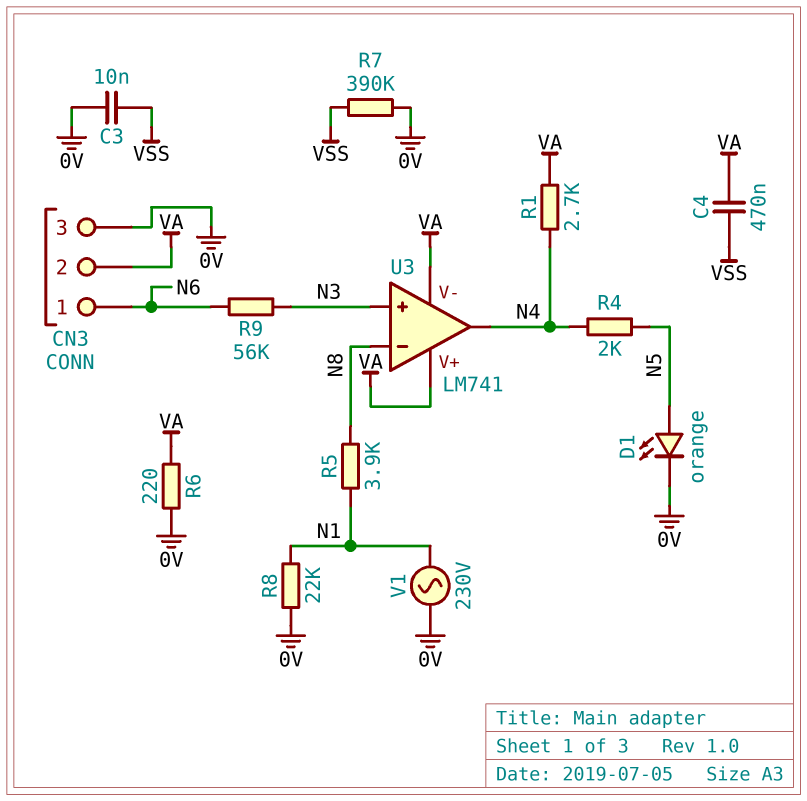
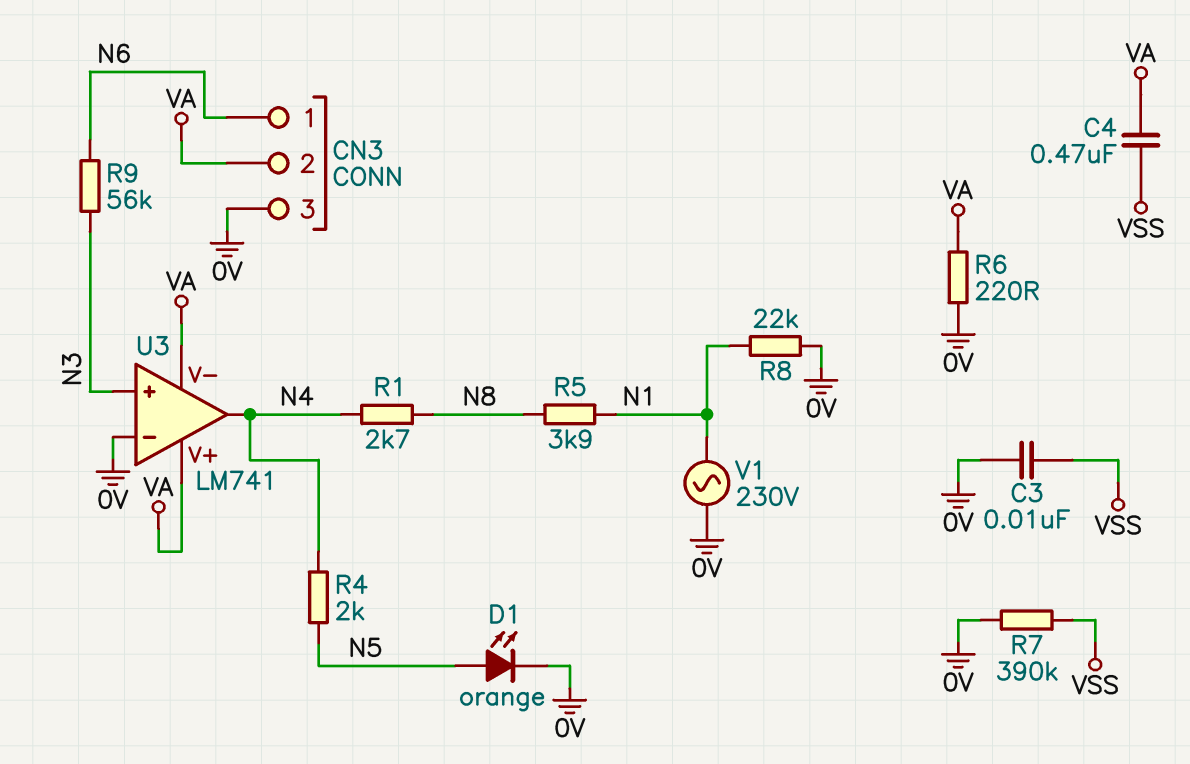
R1: 2.7k (N4, VA) -> 2.7k (N4, N8)
U3 pin in-: N8 -> 0V

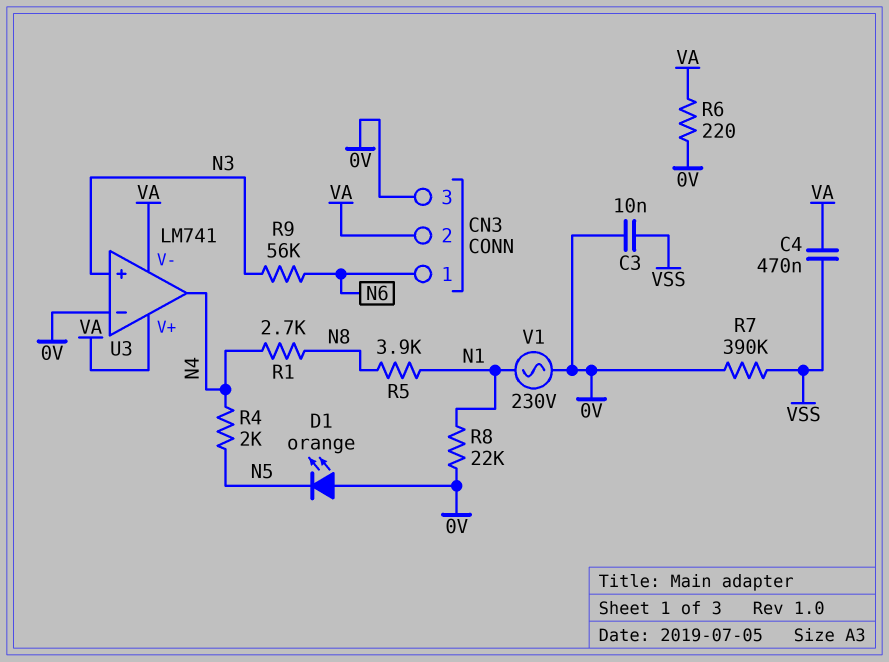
D1: LED orange (A N5, K 0V) -> LED orange (A 0V, K N5)

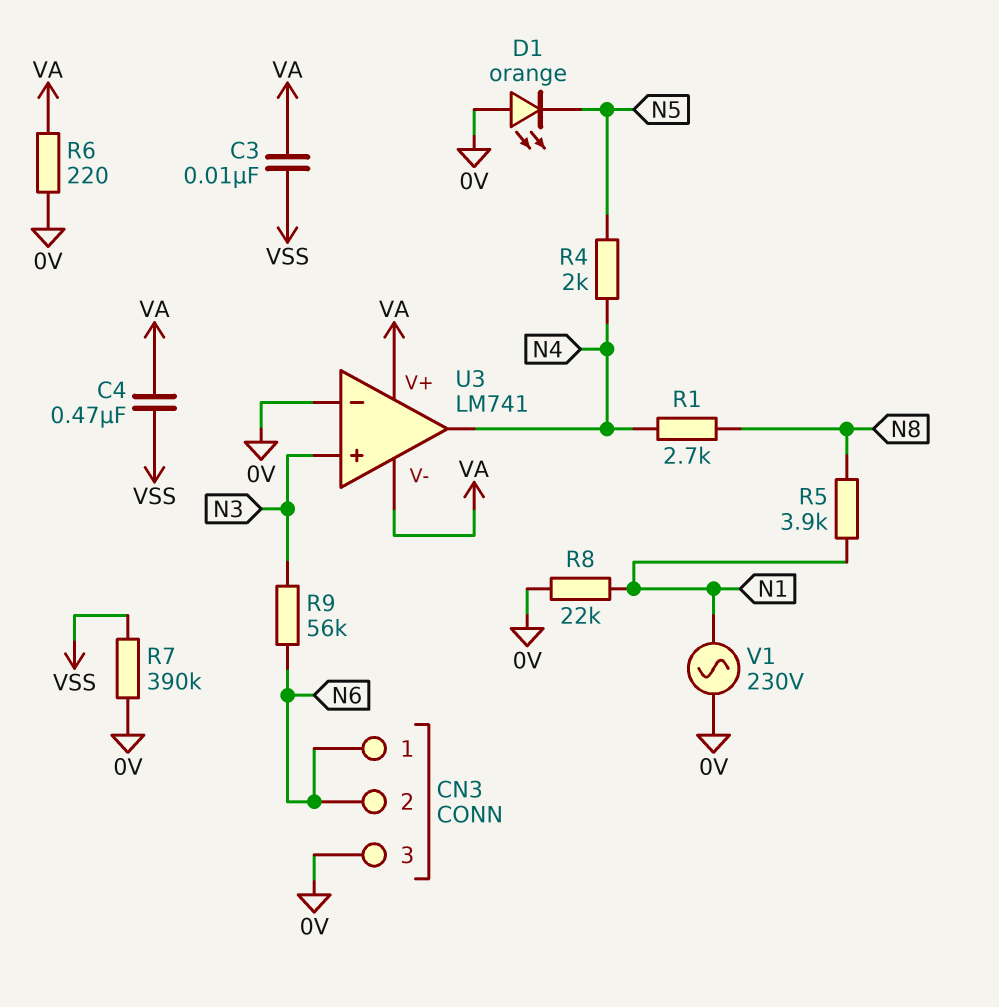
C3: 10nF (0V, VSS) -> 10nF (VA, VSS)
CN3 pin 2: VA -> N6

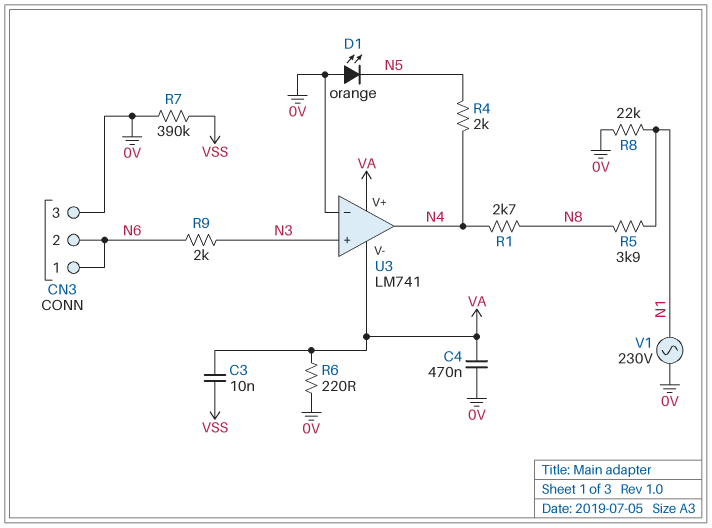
C4: 470nF (VA, VSS) -> 470nF (0V, VA)
R9: 56k (N3, N6) -> 2k (N3, N6)

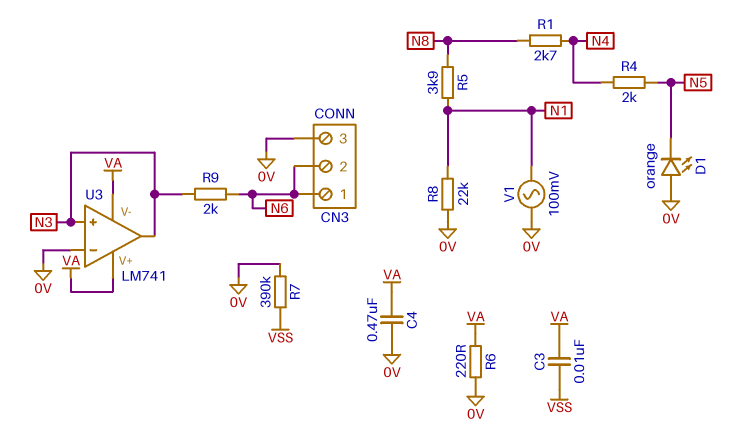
U3 pin out: N4 -> N3
V1: AC 230V (0V, N1) -> AC 100mV (0V, N1)

